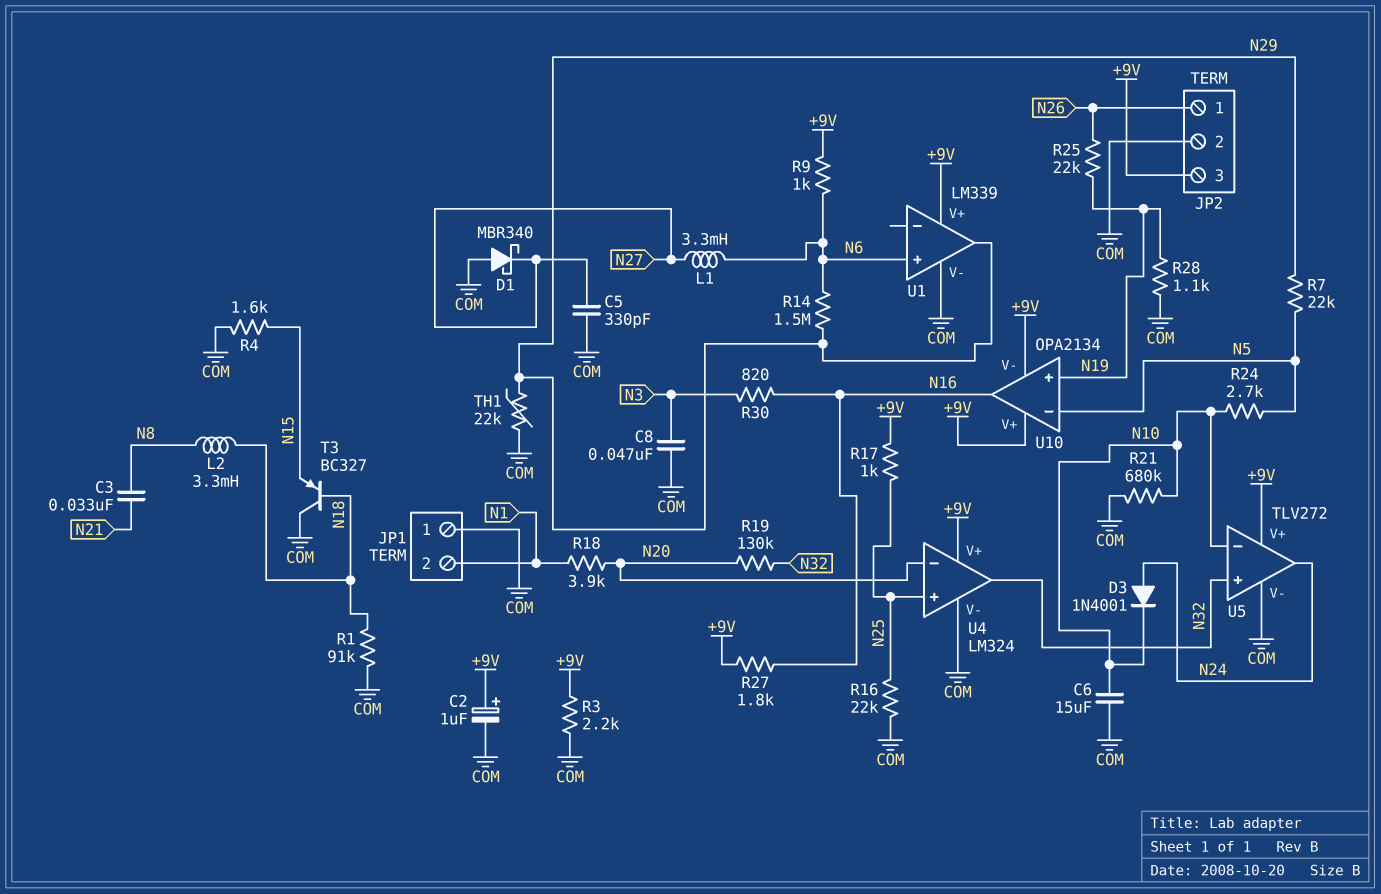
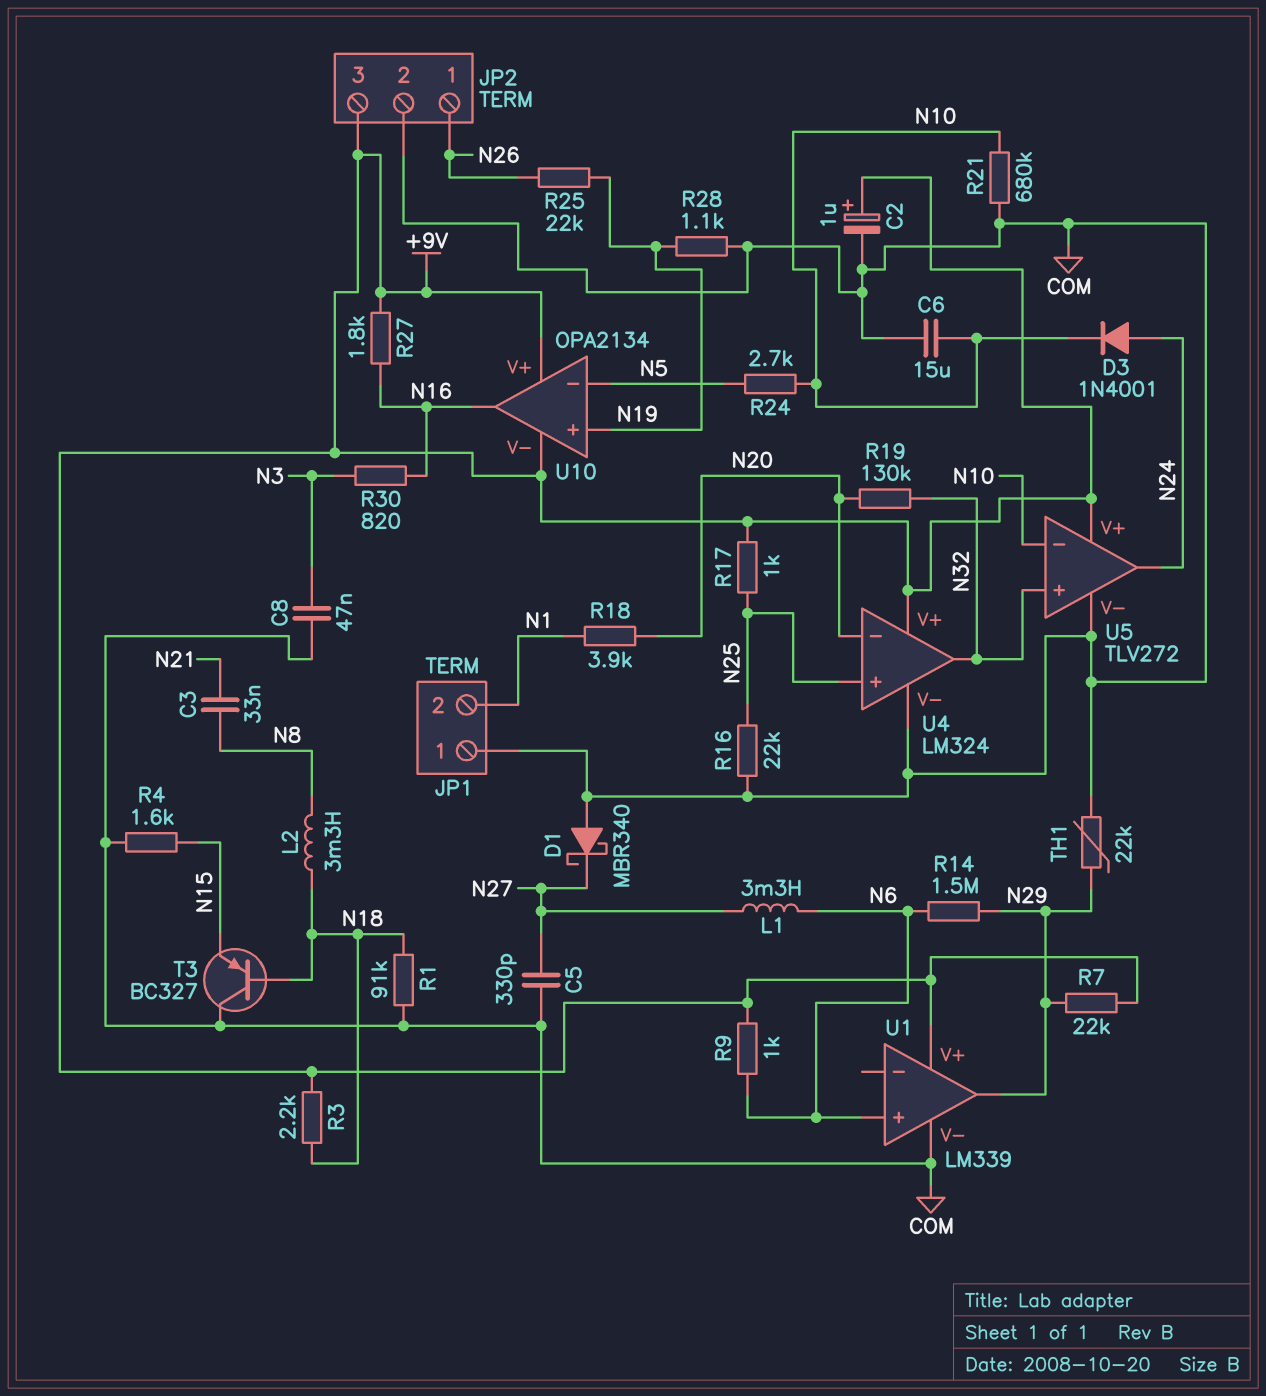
R3: 2.2k (+9V, COM) -> 2.2k (+9V, N18)
R7: 22k (N5, N29) -> 22k (+9V, N29)

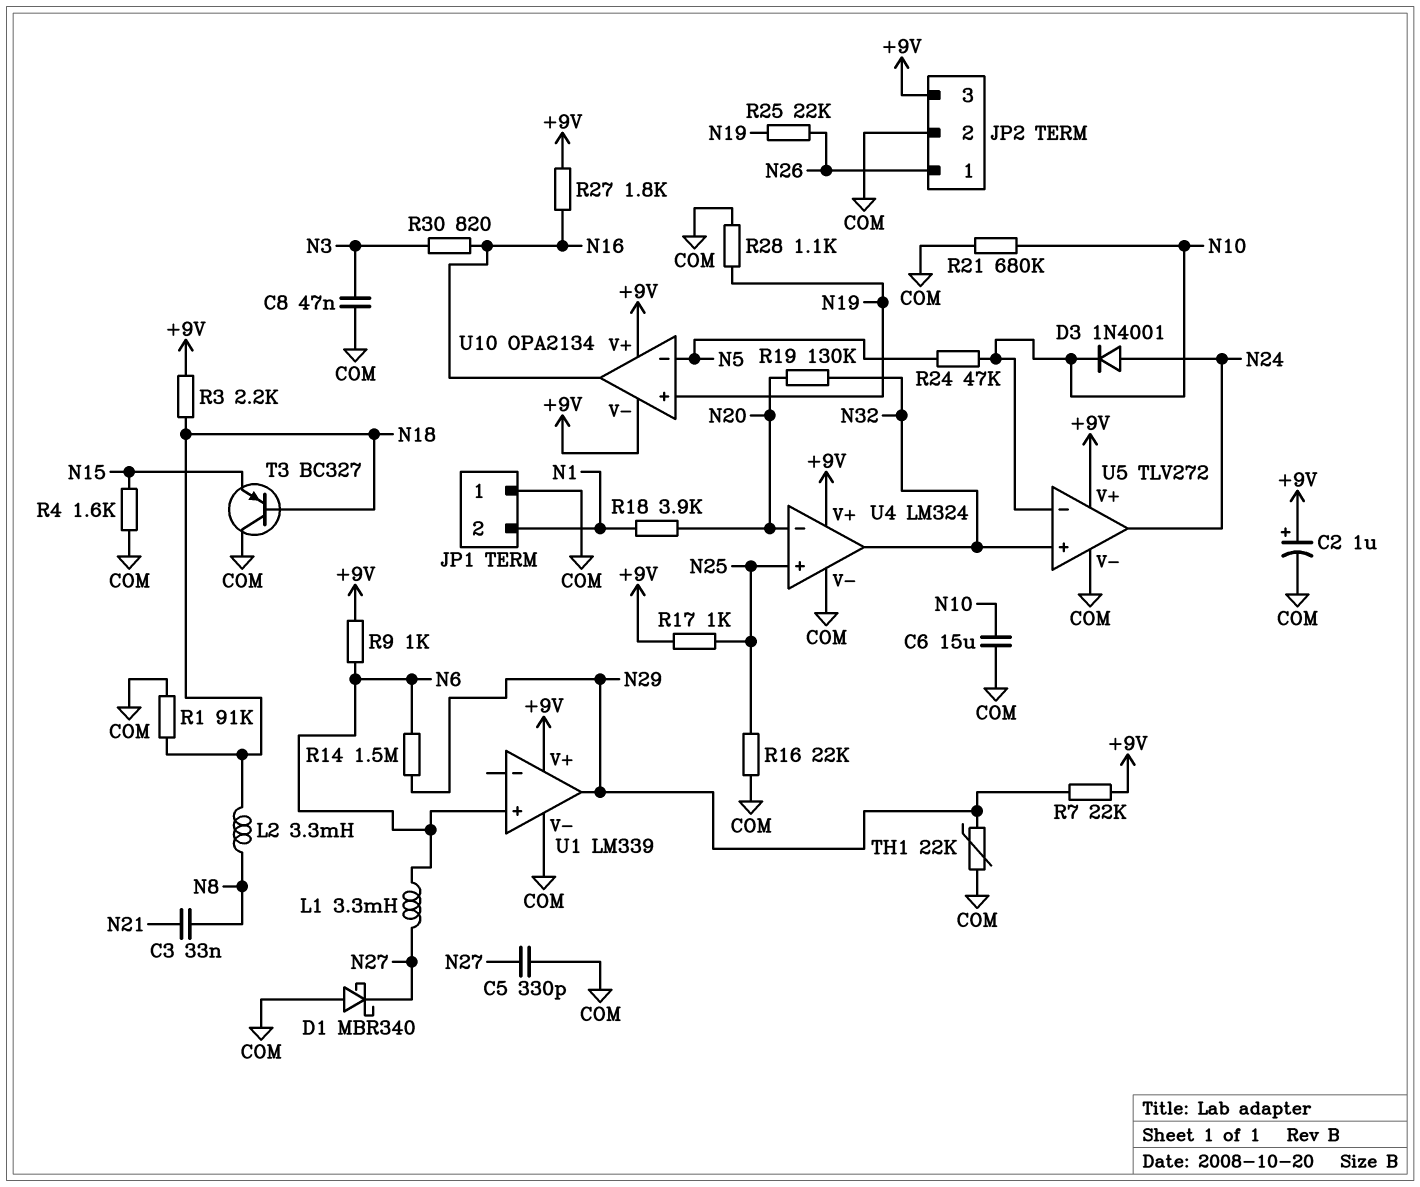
R24: 2.7k (N5, N10) -> 47k (N5, N10)

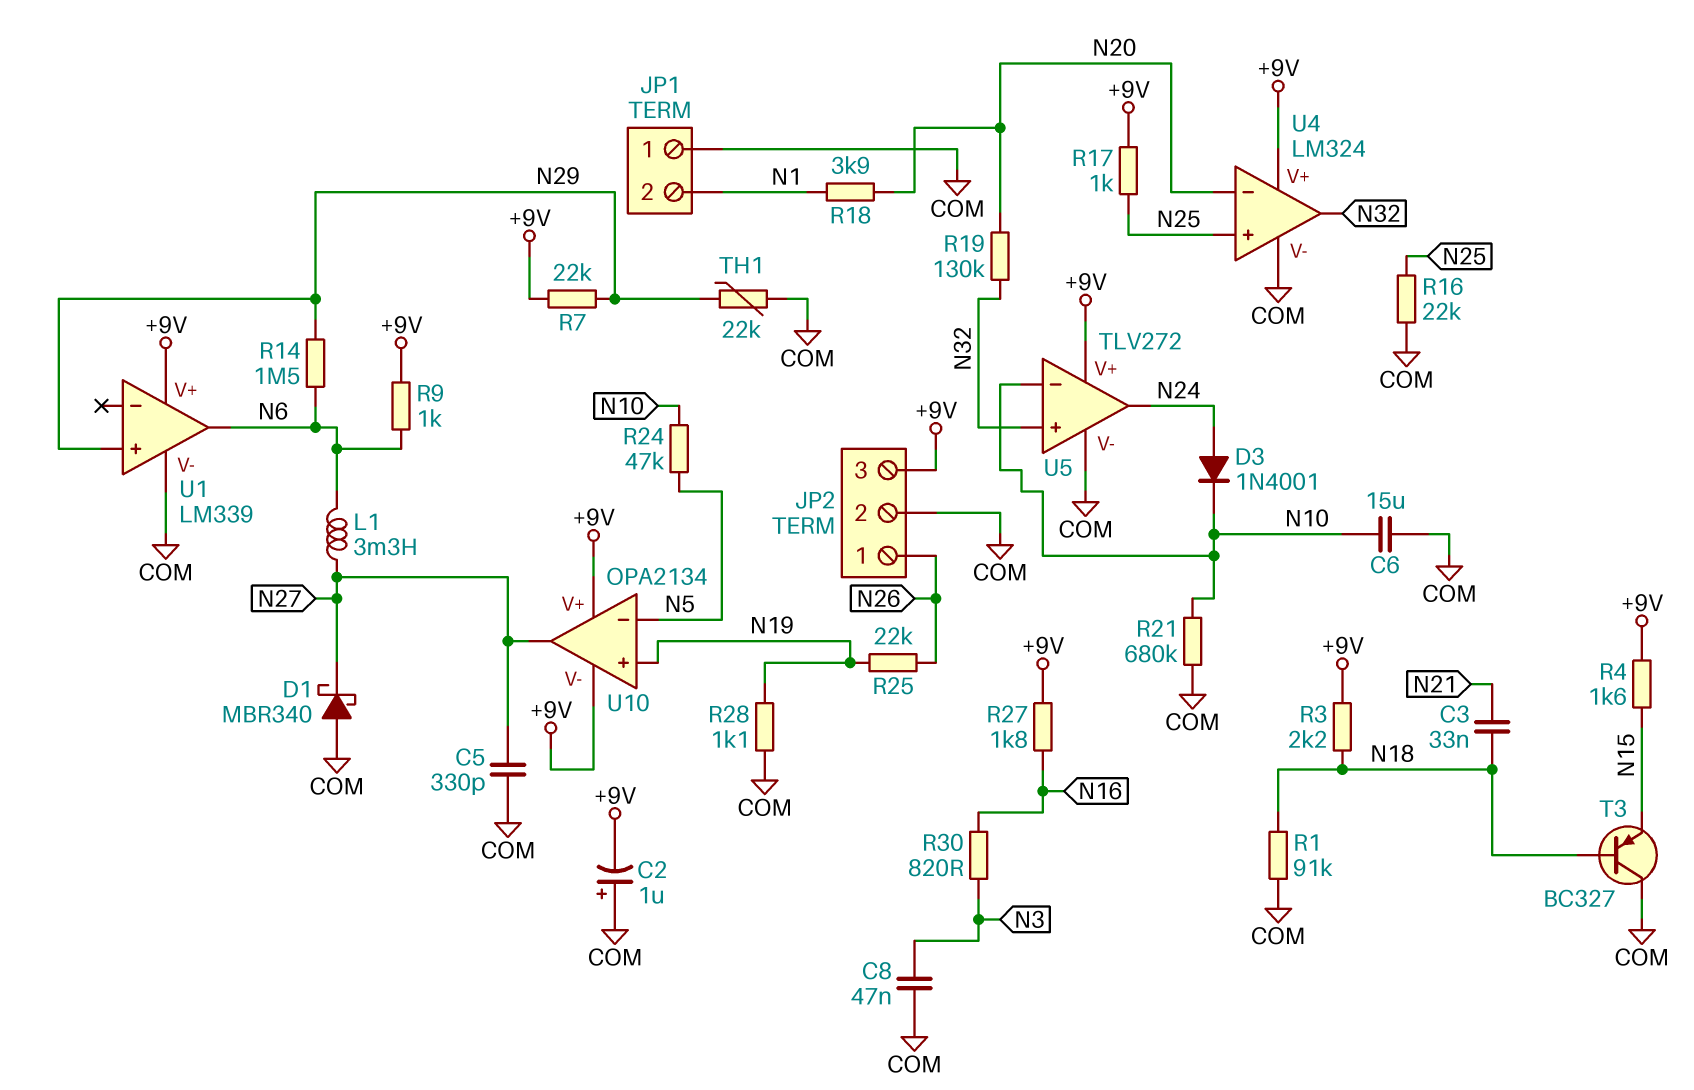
C2: 1uF (plus +9V, minus COM) -> 1uF (plus COM, minus +9V)
C3: 33nF (N8, N21) -> 33nF (N18, N21)
L2: 3.3mH (N8, N18) -> none
R4: 1.6k (COM, N15) -> 1.6k (+9V, N15)
U1 pin in+: N6 -> N29
U1 pin out: N29 -> N6
U10 pin out: N16 -> N27

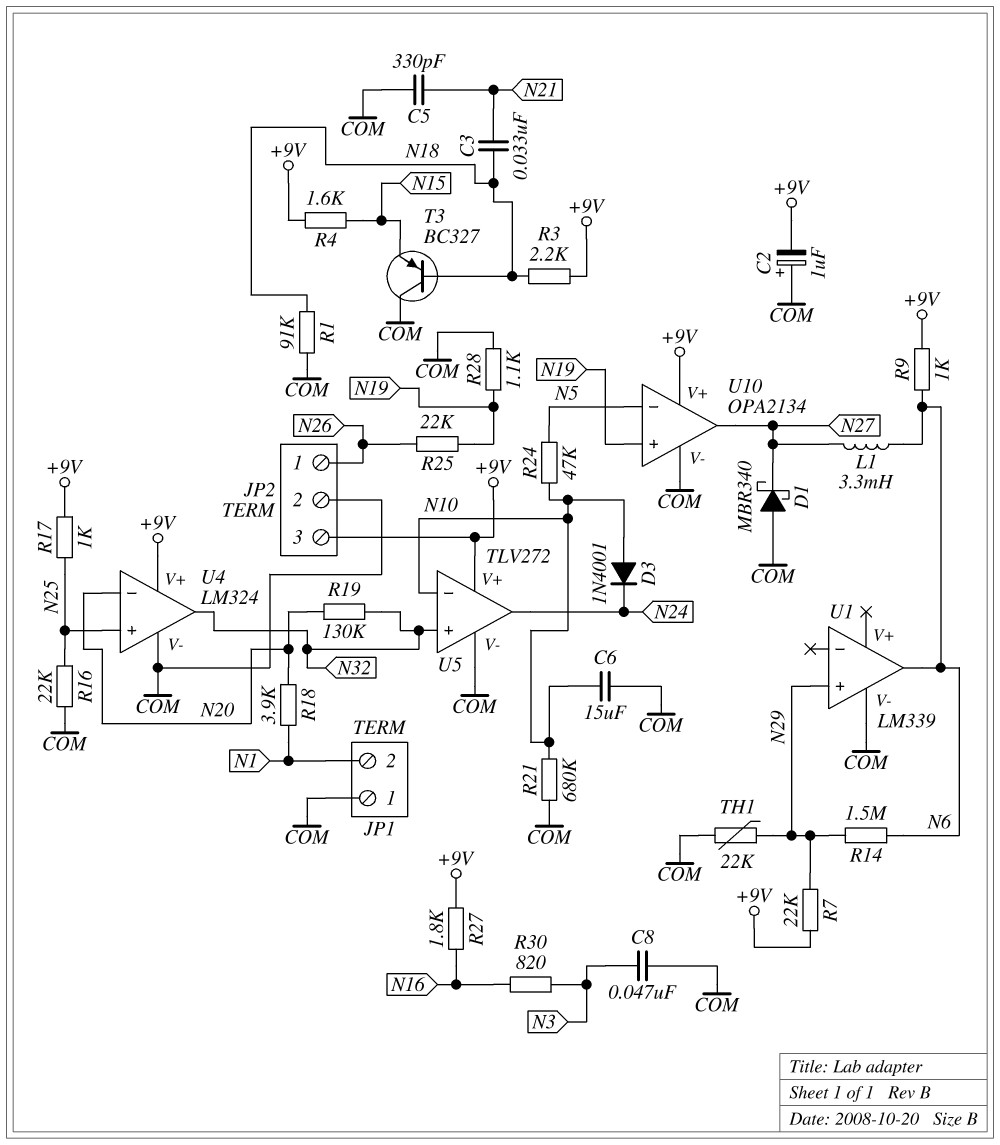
C5: 330pF (COM, N27) -> 330pF (COM, N21)
D3: diode 1N4001 (A N24, K N10) -> diode 1N4001 (A N10, K N24)
U1 pin V+: +9V -> none
U10 pin V-: +9V -> COM

